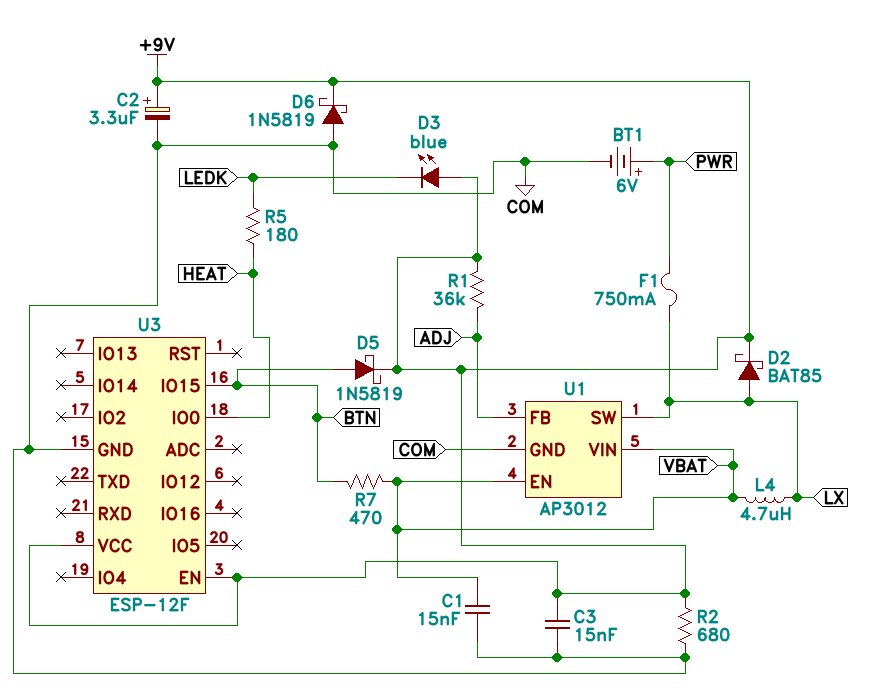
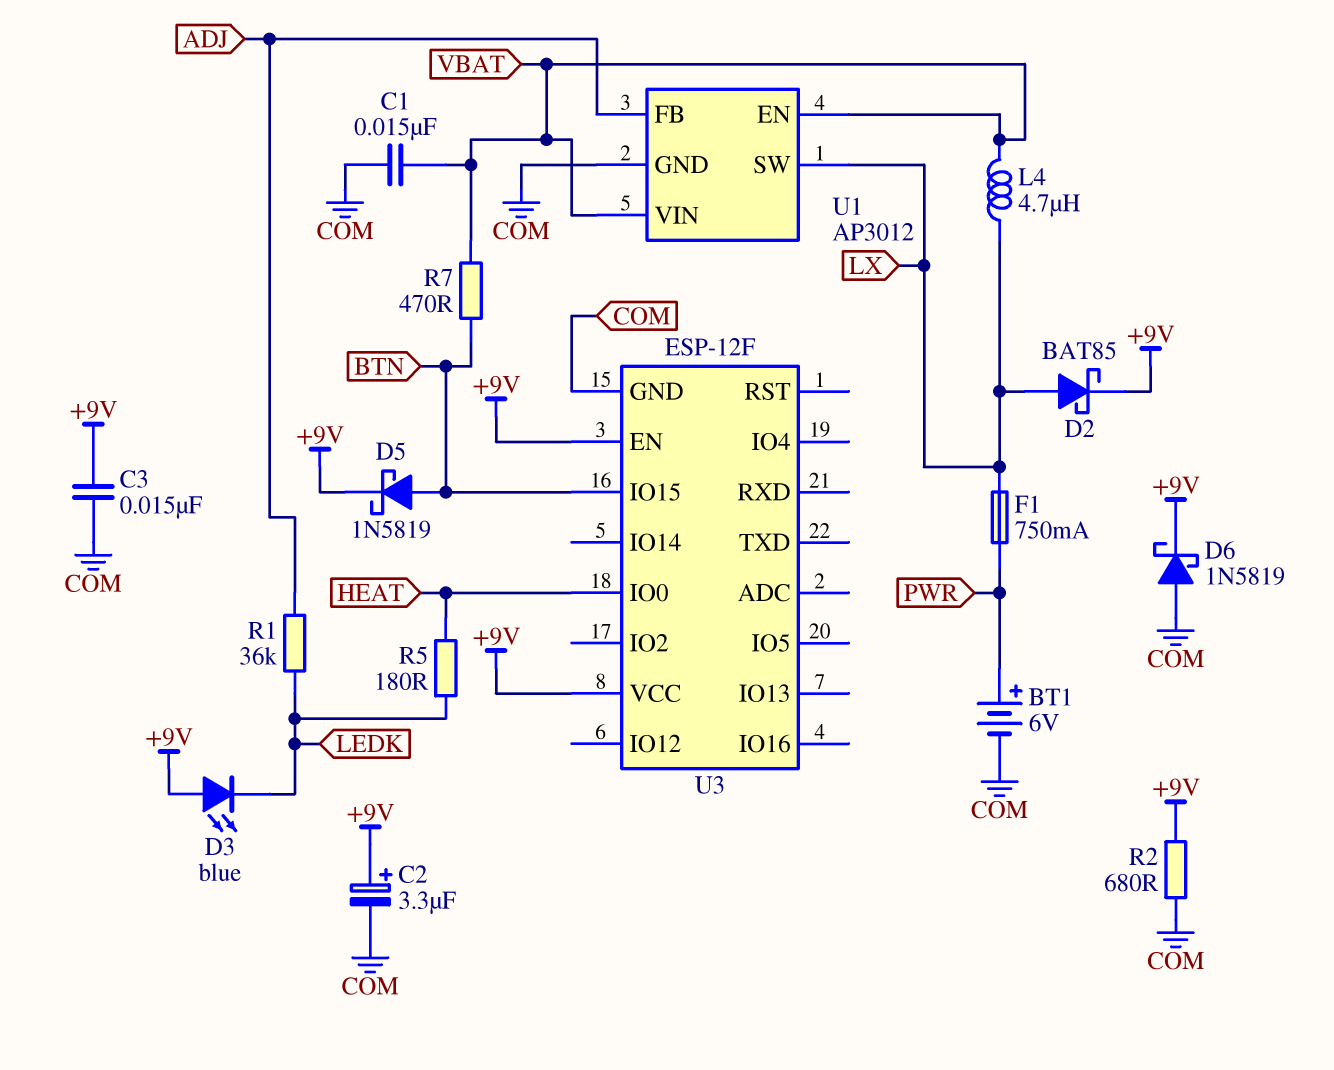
R1: 36k (+9V, ADJ) -> 36k (ADJ, LEDK)

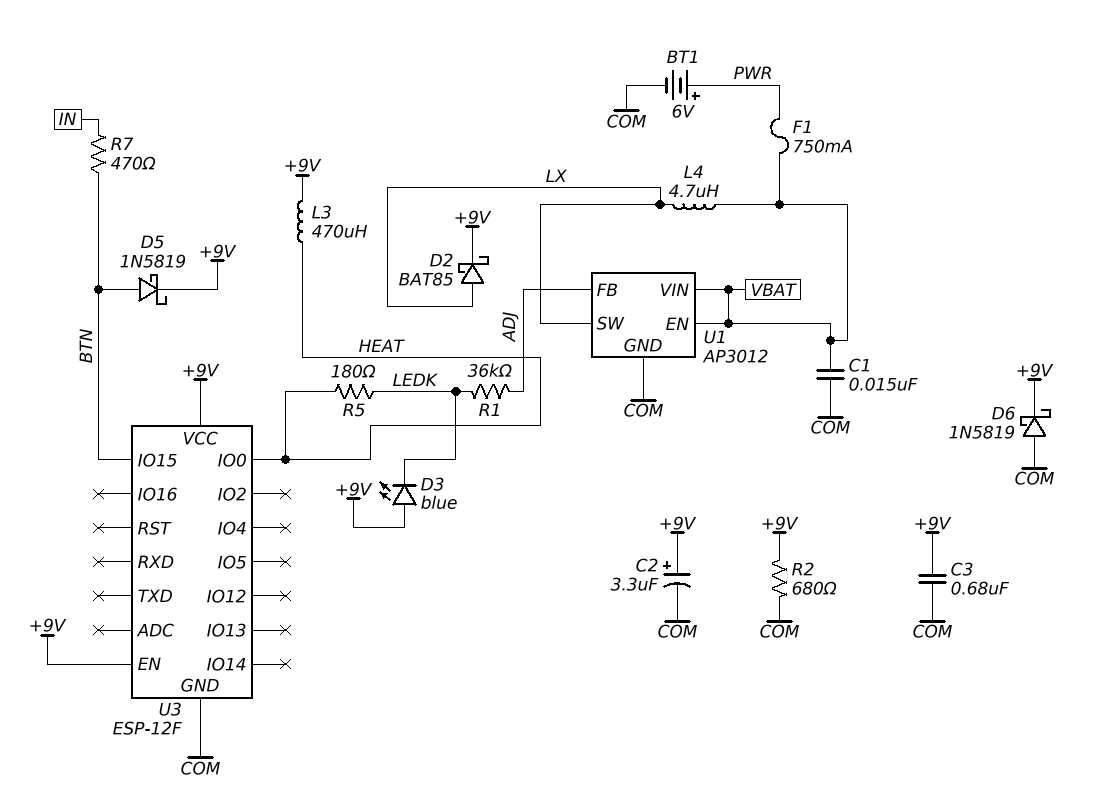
C3: 15nF (+9V, COM) -> 680nF (+9V, COM)
F1: 750mA (LX, PWR) -> 750mA (PWR, VBAT)
L3: none -> 470uH (+9V, HEAT)
R7: 470 (BTN, VBAT) -> 470 (BTN, IN)

